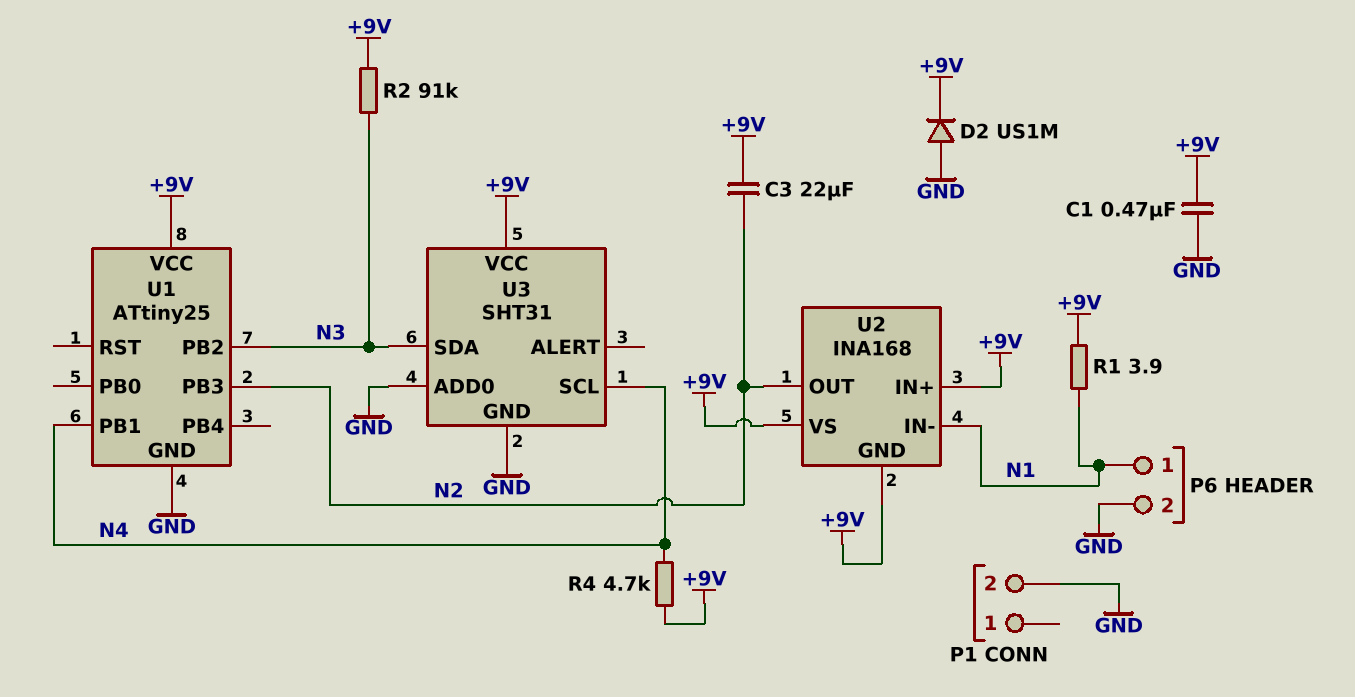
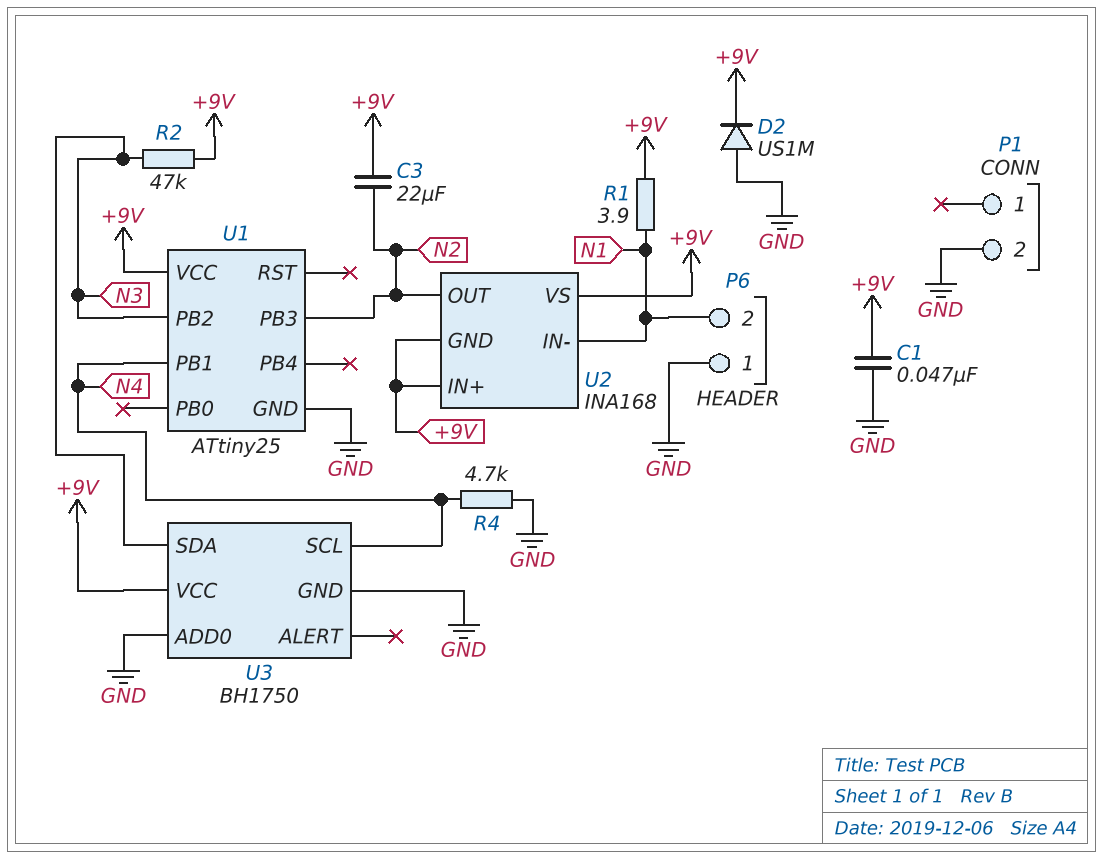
C1: 470nF (+9V, GND) -> 47nF (+9V, GND)
P6 pin 1: N1 -> GND
P6 pin 2: GND -> N1
R2: 91k (+9V, N3) -> 47k (+9V, N3)
R4: 4.7k (+9V, N4) -> 4.7k (GND, N4)
U3: SHT31 -> BH1750

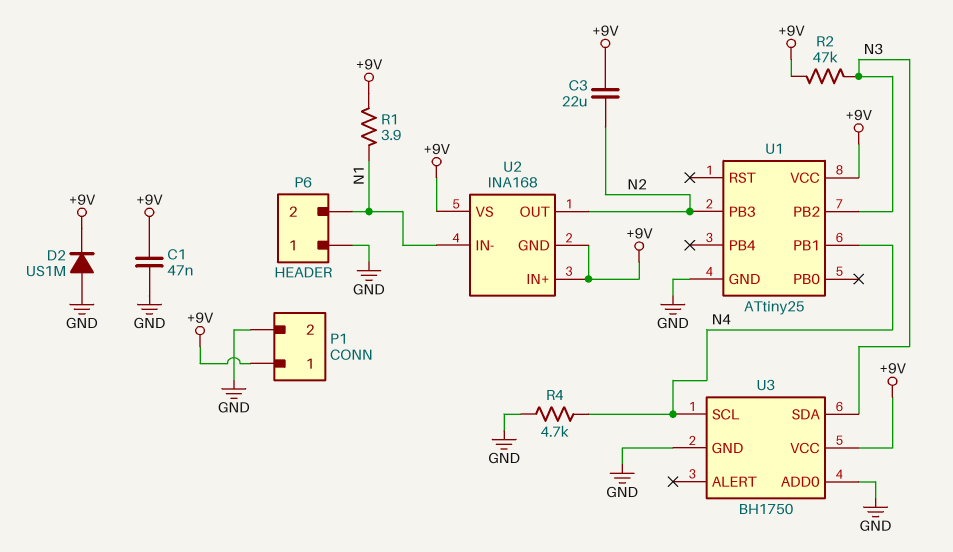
P1 pin 1: none -> +9V

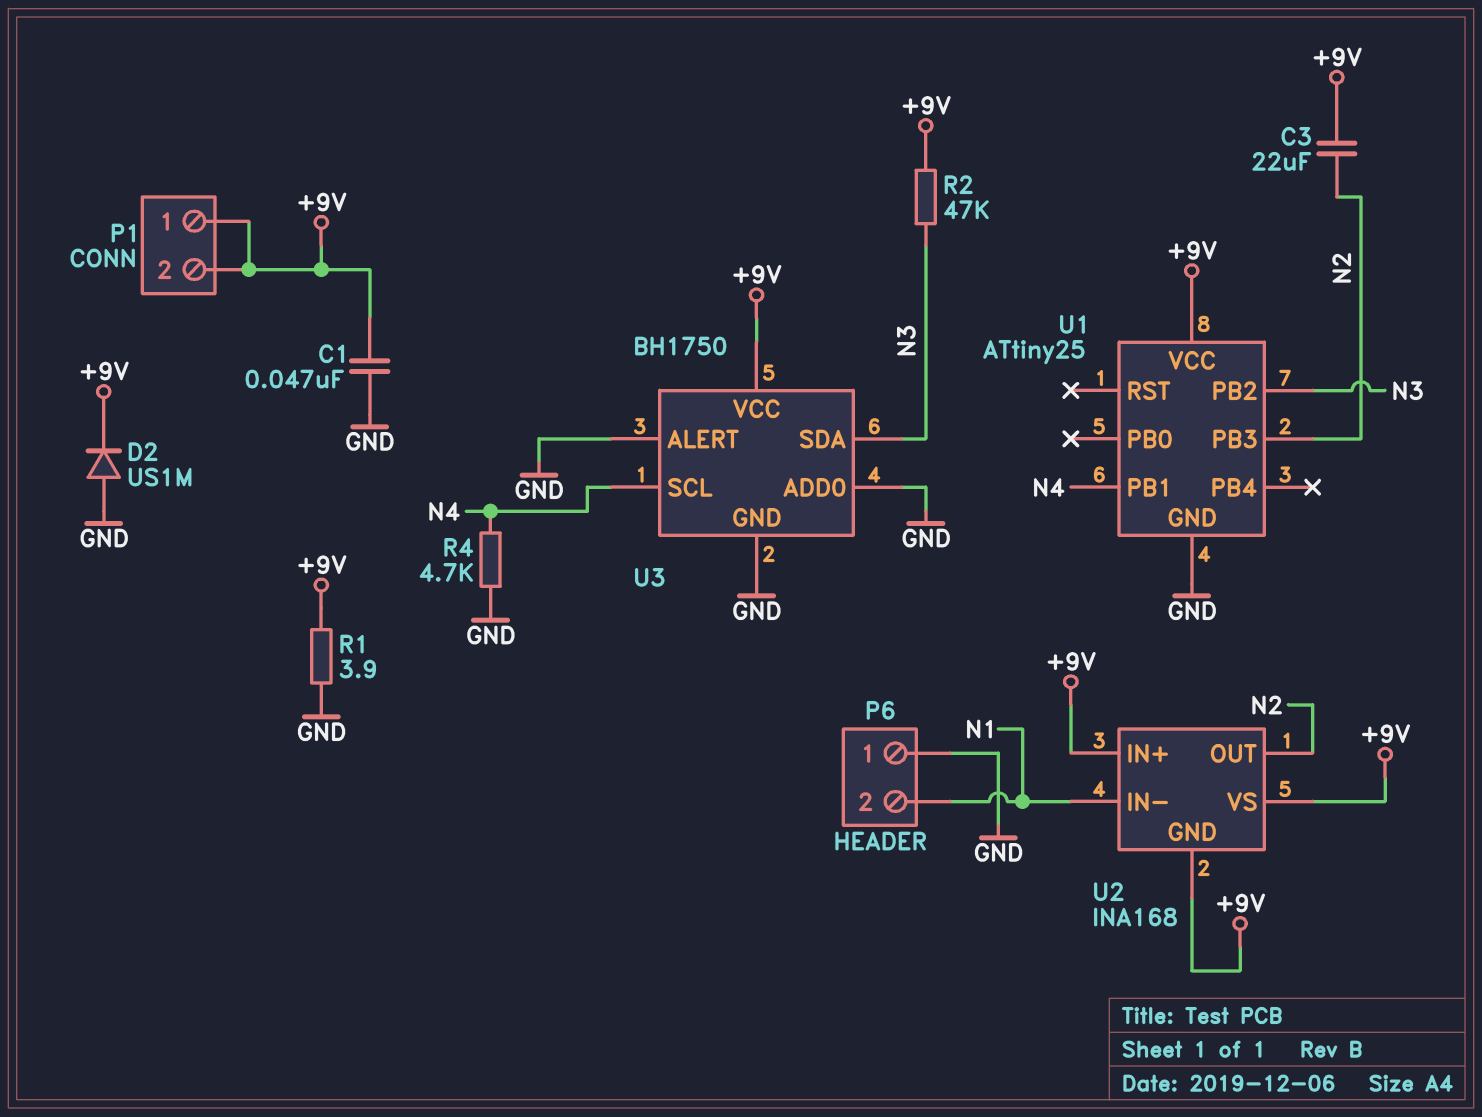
P1 pin 2: GND -> +9V
R1: 3.9 (+9V, N1) -> 3.9 (+9V, GND)
U3 pin ALERT: none -> GND

